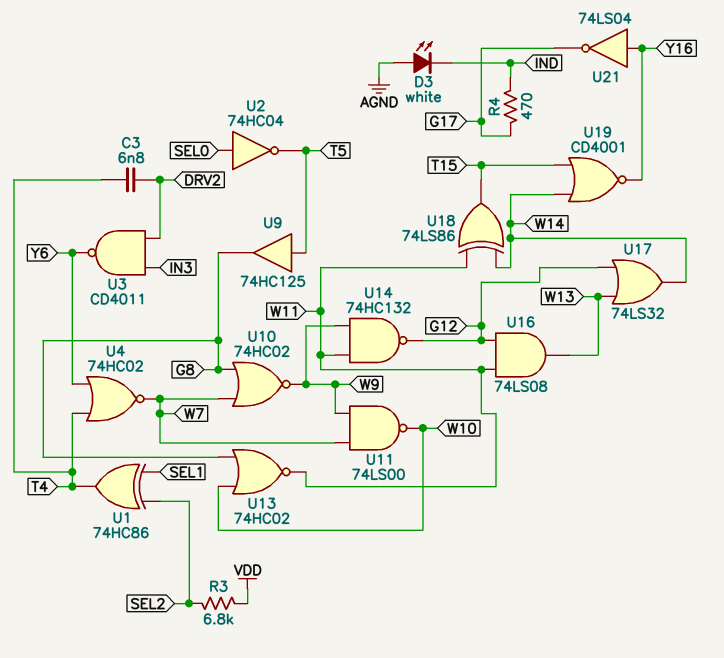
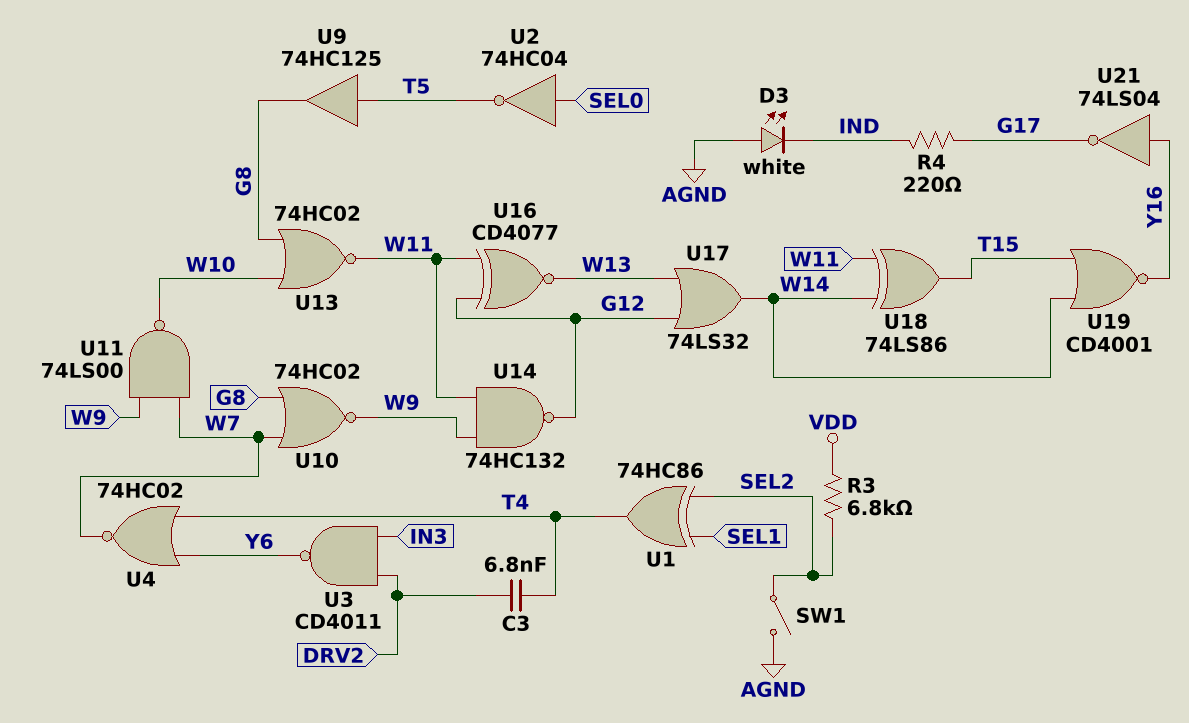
R4: 470 (G17, IND) -> 220 (G17, IND)
SW1: none -> switch (AGND, SEL2)
U16: AND 74LS08 (in G12, in W11, out W13) -> XNOR CD4077 (in G12, in W11, out W13)

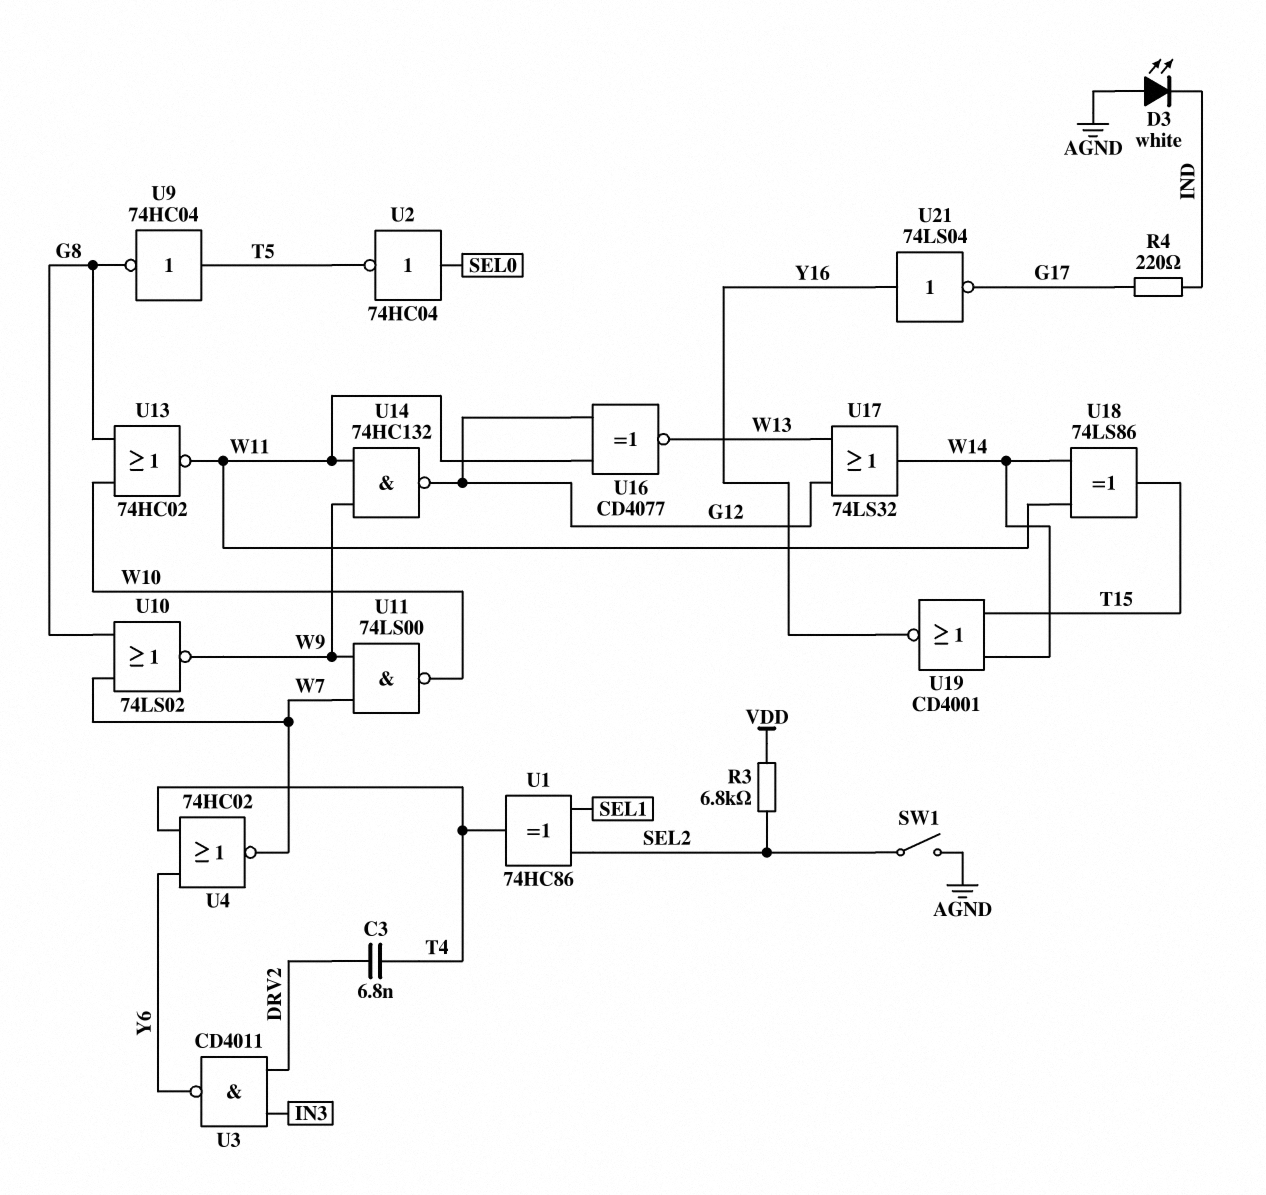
U9: buffer 74HC125 (in T5, out G8) -> NOT 74HC04 (in T5, out G8)
U10: NOR 74HC02 (in G8, in W7, out W9) -> NOR 74LS02 (in G8, in W7, out W9)

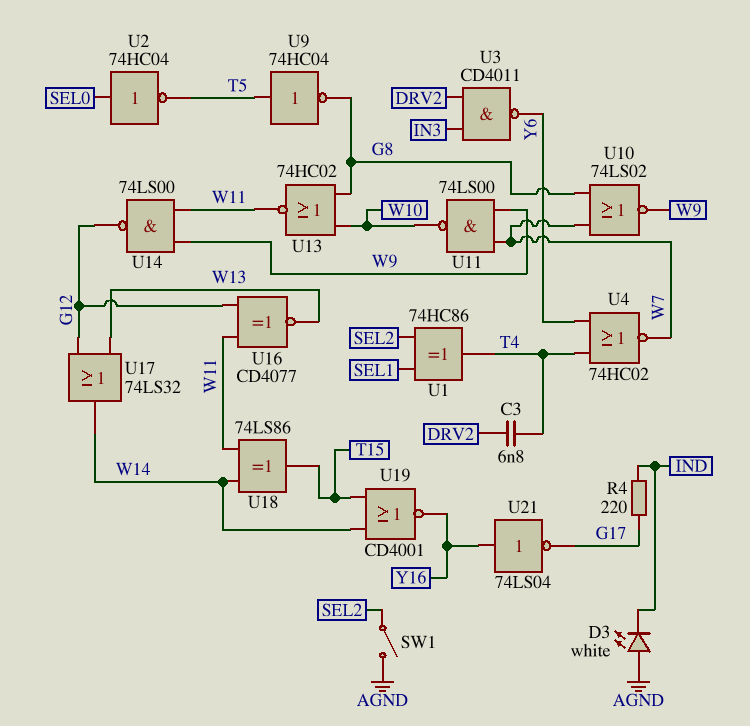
R3: 6.8k (SEL2, VDD) -> none
U14: NAND 74HC132 (in W9, in W11, out G12) -> NAND 74LS00 (in W9, in W11, out G12)

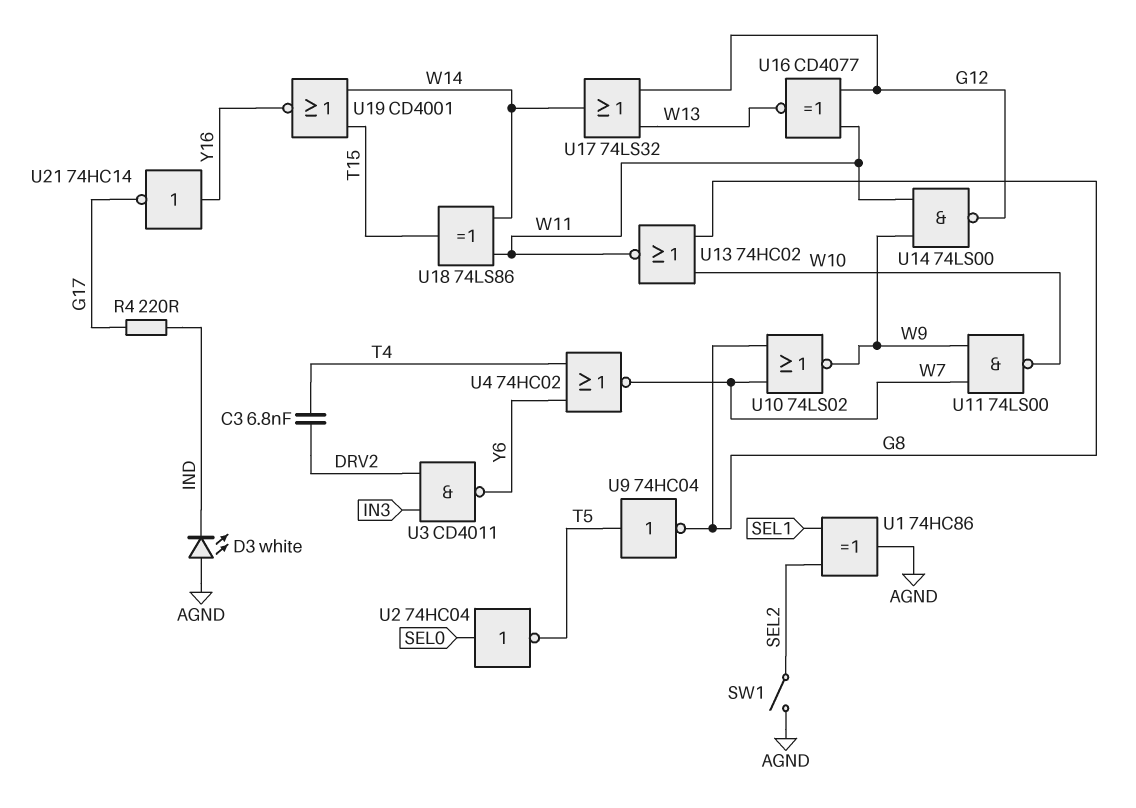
U1: XOR 74HC86 (in SEL1, in SEL2, out T4) -> XOR 74HC86 (in SEL1, in SEL2, out AGND)
U21: NOT 74LS04 (in Y16, out G17) -> NOT 74HC14 (in Y16, out G17)

